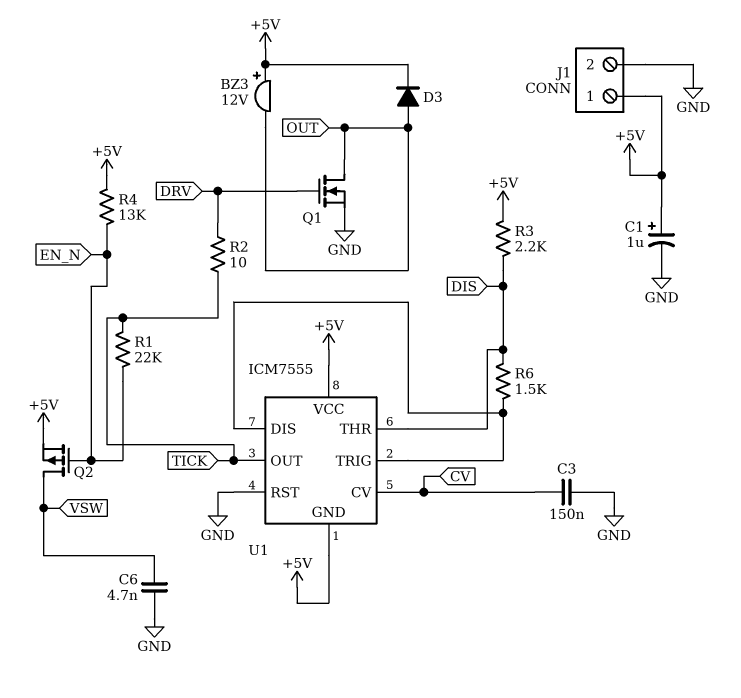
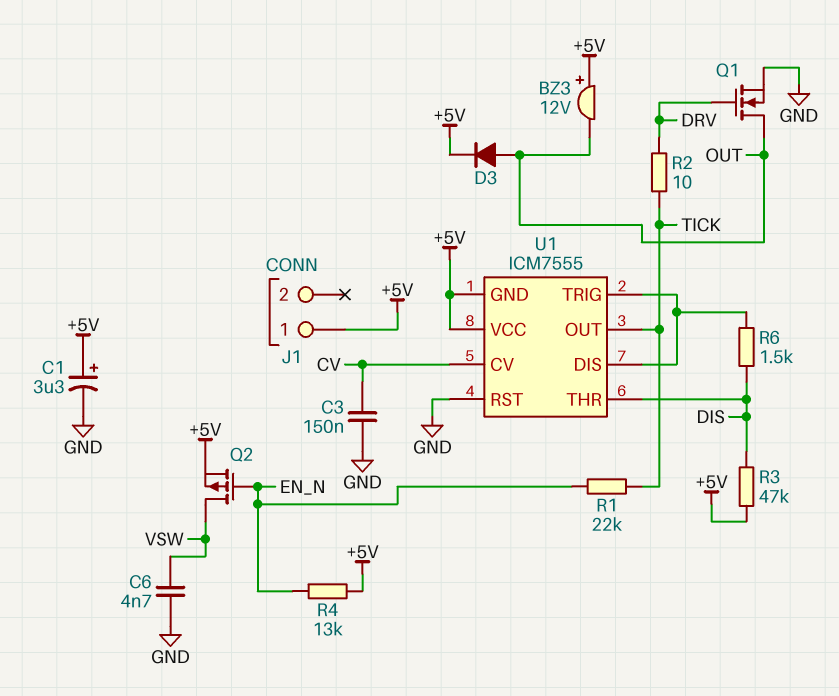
C1: 1uF (plus +5V, minus GND) -> 3.3uF (plus +5V, minus GND)
J1 pin 2: GND -> none
R3: 2.2k (+5V, DIS) -> 47k (+5V, DIS)

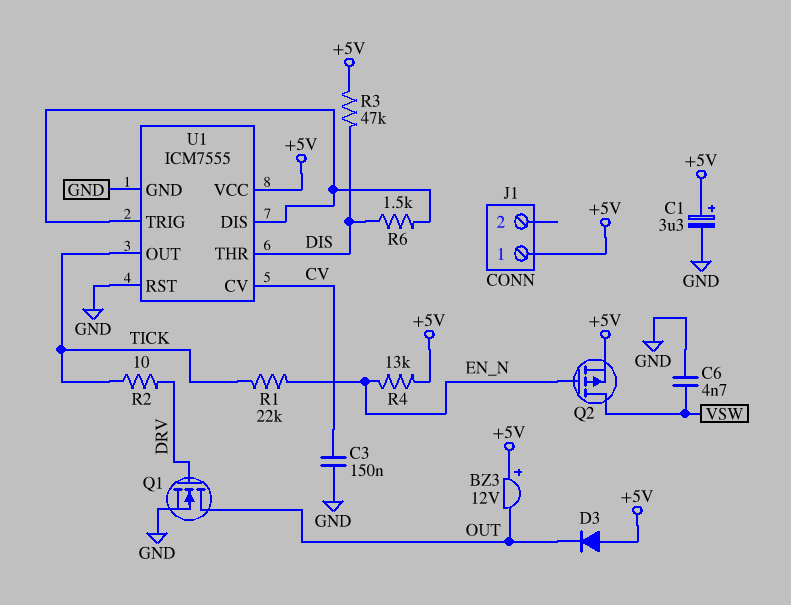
D3: diode (A OUT, K +5V) -> diode (A +5V, K OUT)
U1 pin GND: +5V -> GND

